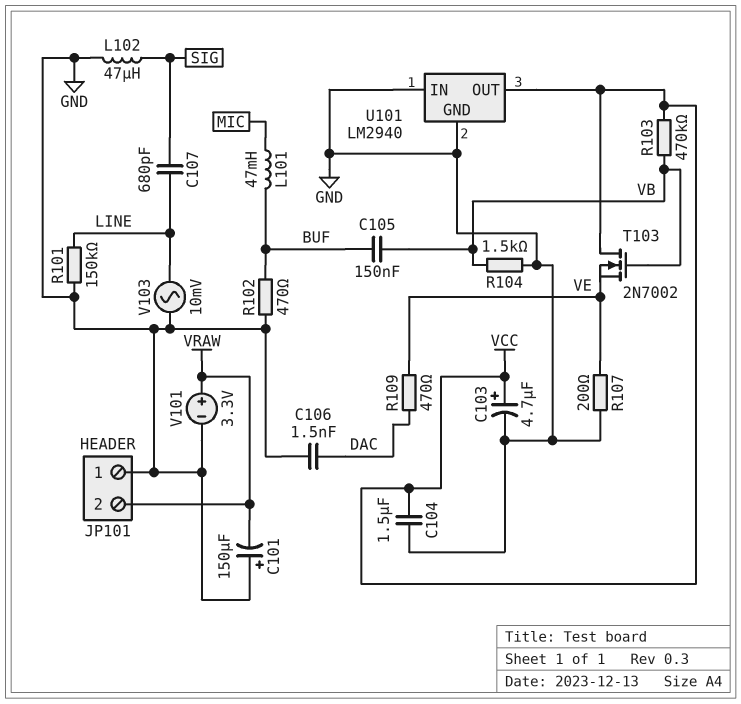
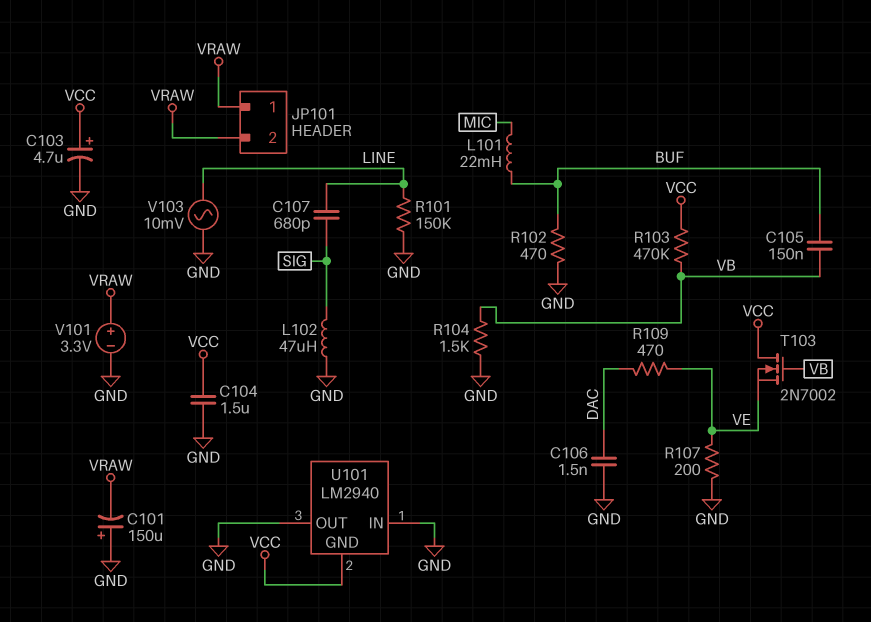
JP101 pin 1: GND -> VRAW
L101: 47mH (BUF, MIC) -> 22mH (BUF, MIC)
U101 pin GND: GND -> VCC
U101 pin OUT: VCC -> GND

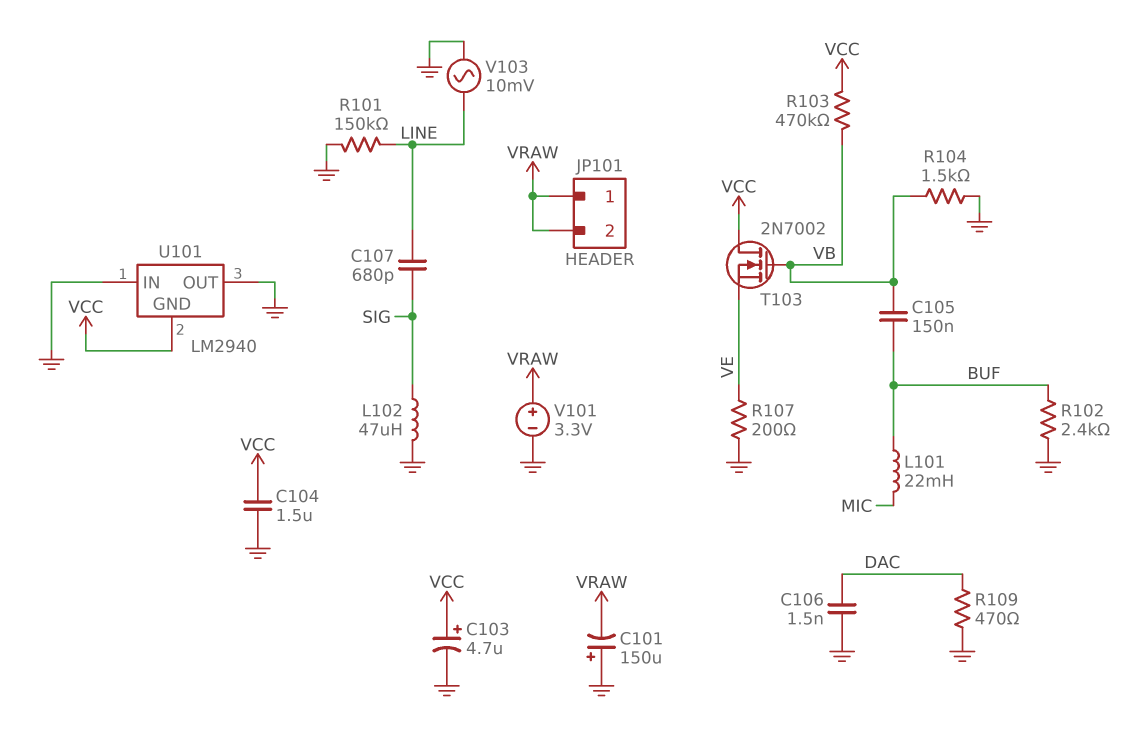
R102: 470 (BUF, GND) -> 2.4k (BUF, GND)
R109: 470 (DAC, VE) -> 470 (DAC, GND)

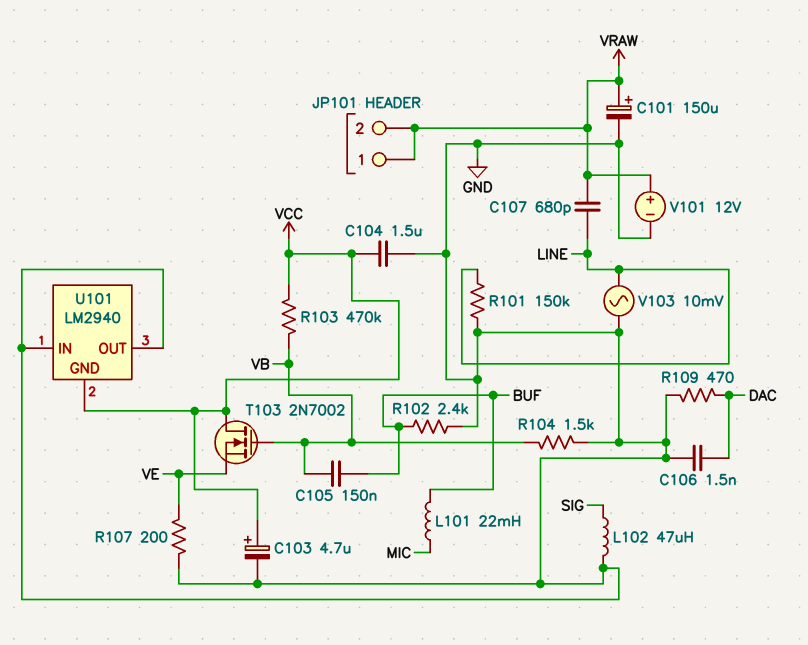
C101: 150uF (plus GND, minus VRAW) -> 150uF (plus VRAW, minus GND)
C107: 680pF (LINE, SIG) -> 680pF (LINE, VRAW)
V101: 3.3V (plus VRAW, minus GND) -> 12V (plus VRAW, minus GND)

